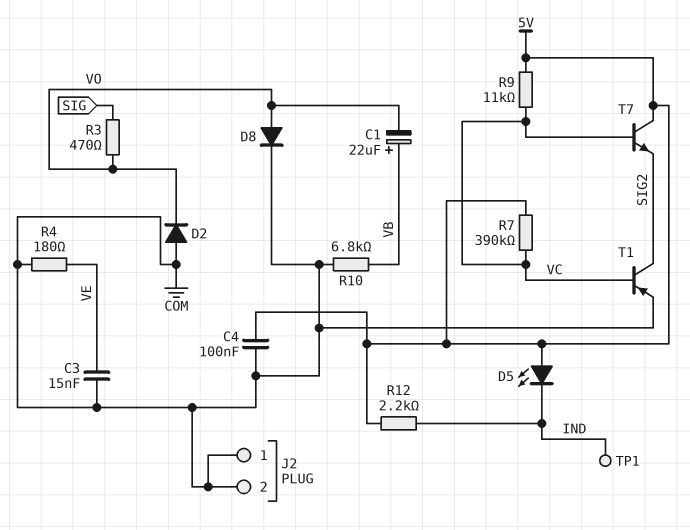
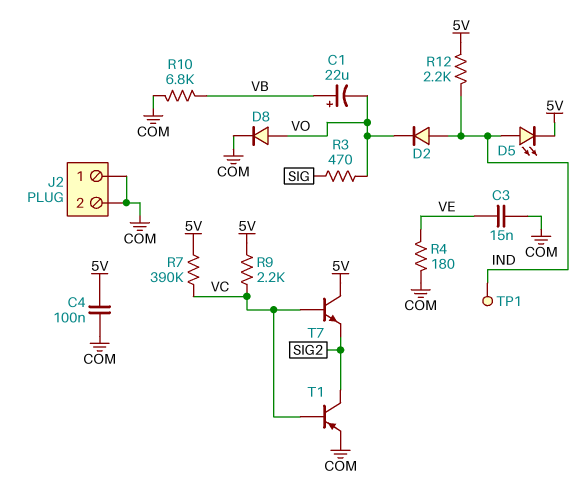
D2: diode (A COM, K VO) -> diode (A IND, K VO)
D5: LED (A 5V, K IND) -> LED (A IND, K 5V)
R9: 11k (5V, VC) -> 2.2k (5V, VC)

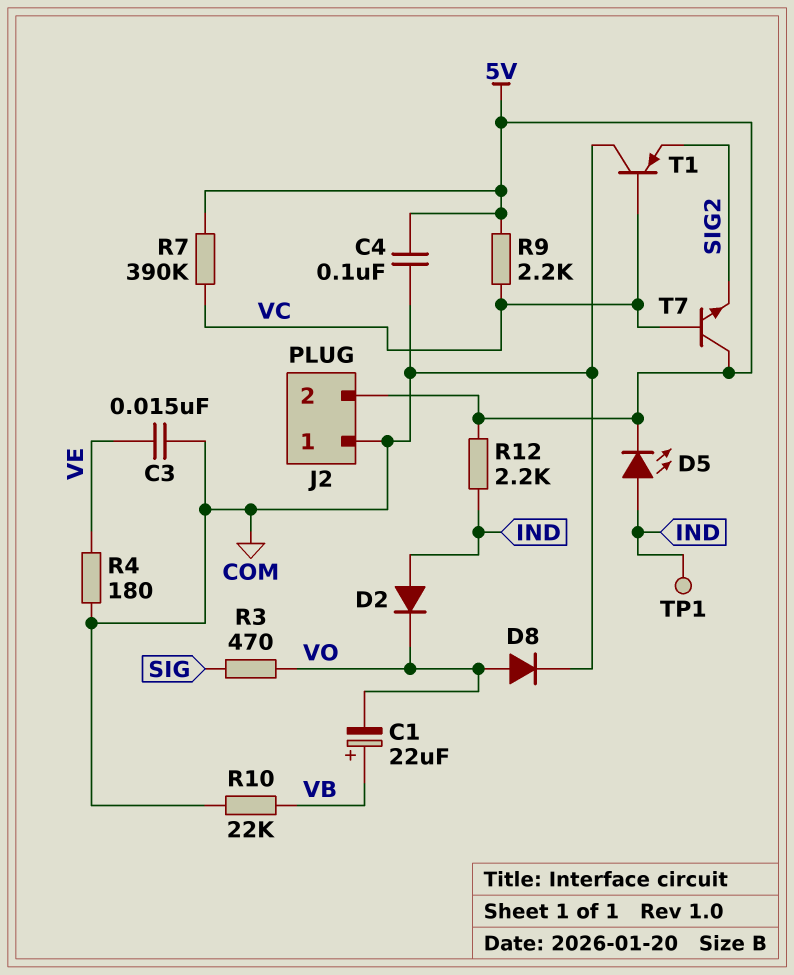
J2 pin 2: COM -> 5V
R10: 6.8k (COM, VB) -> 22k (COM, VB)
T1: PNP (B VC, C SIG2, E COM) -> PNP (B VC, C COM, E SIG2)

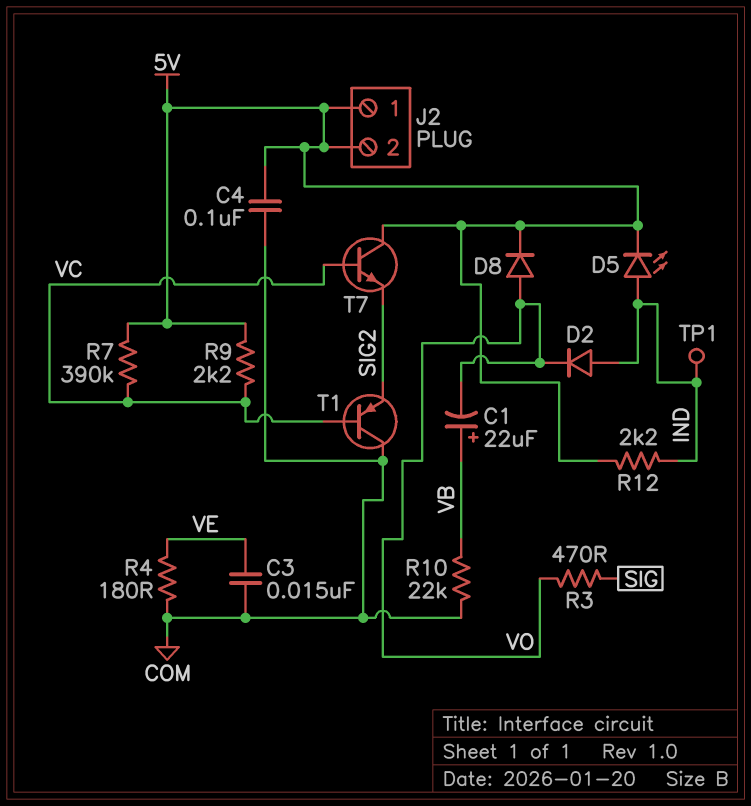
D8: diode (A VO, K COM) -> diode (A VO, K 5V)
J2 pin 1: COM -> 5V

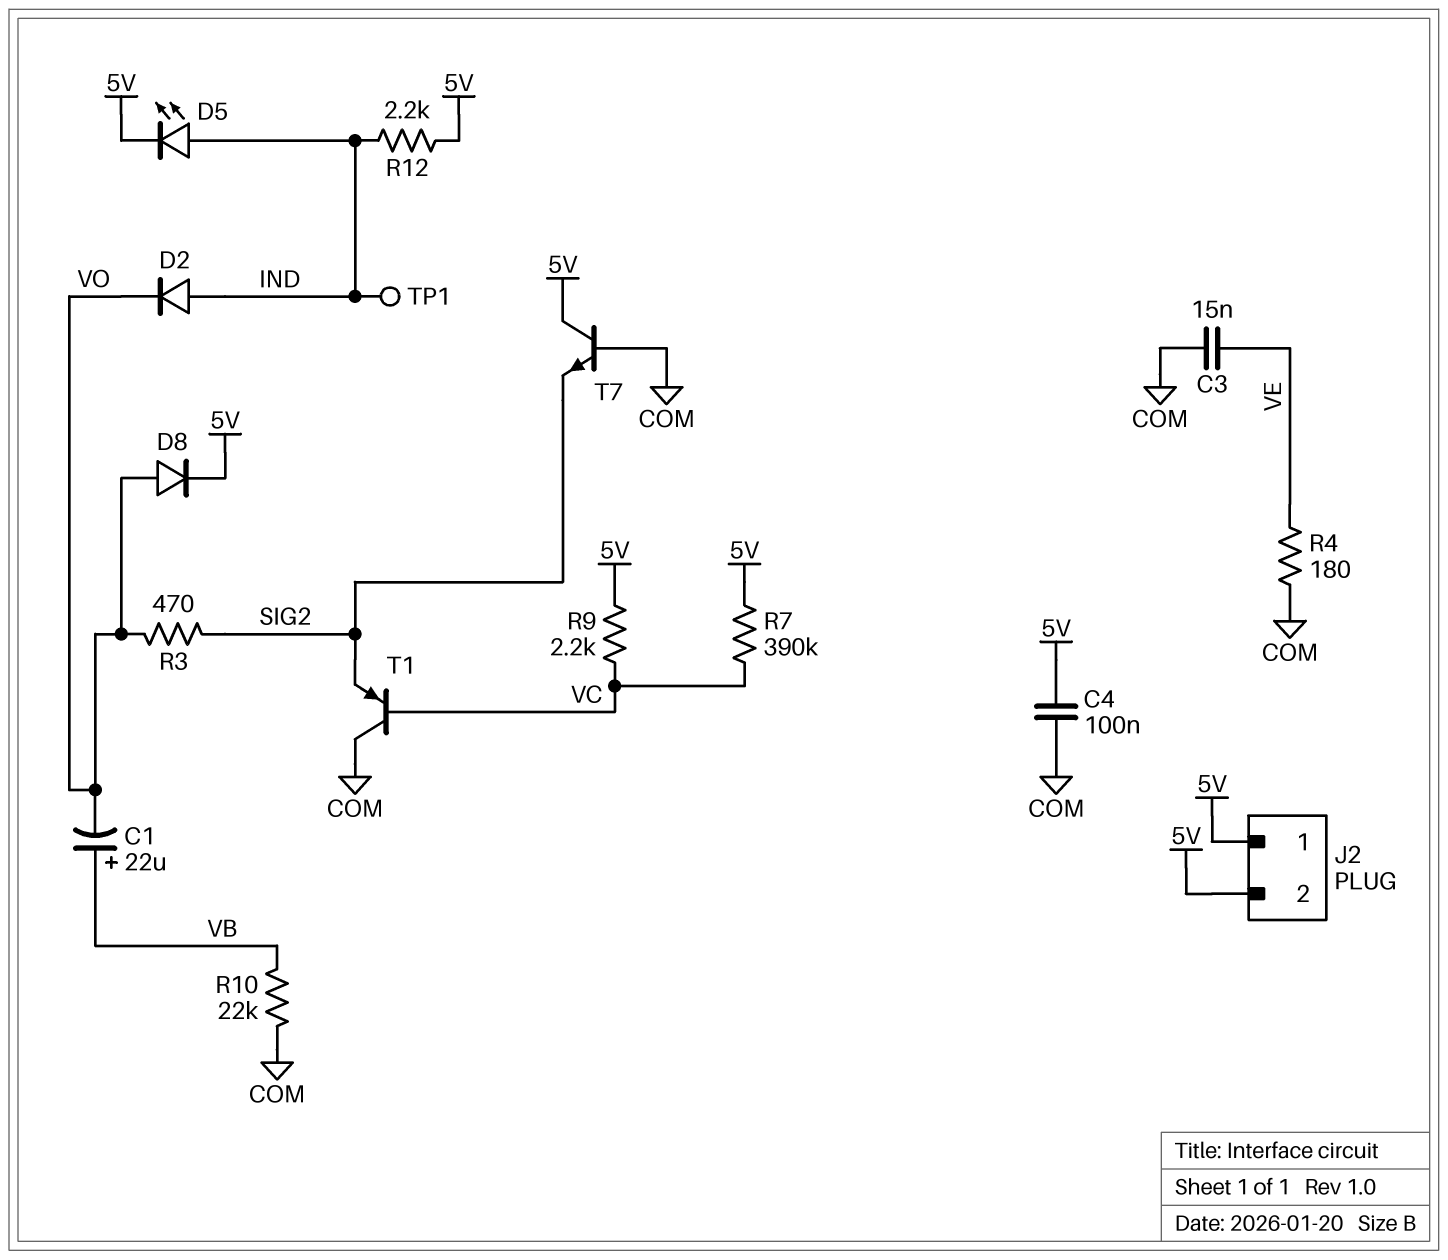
R3: 470 (SIG, VO) -> 470 (SIG2, VO)
T7: NPN (B VC, C 5V, E SIG2) -> NPN (B COM, C 5V, E SIG2)

